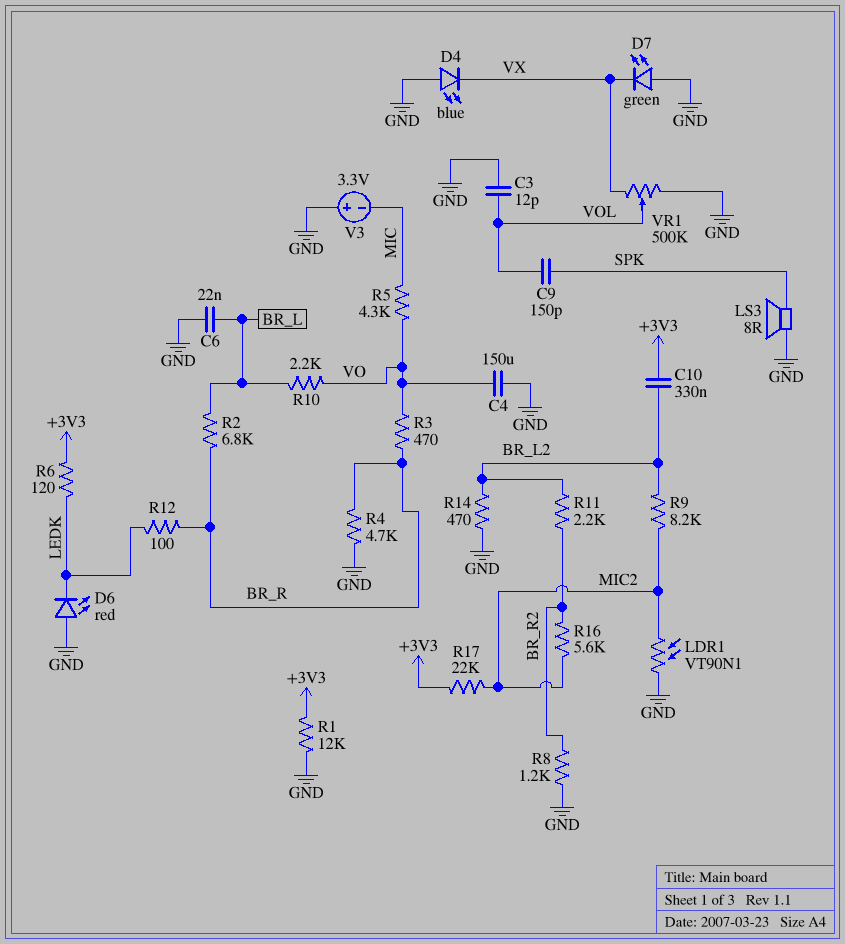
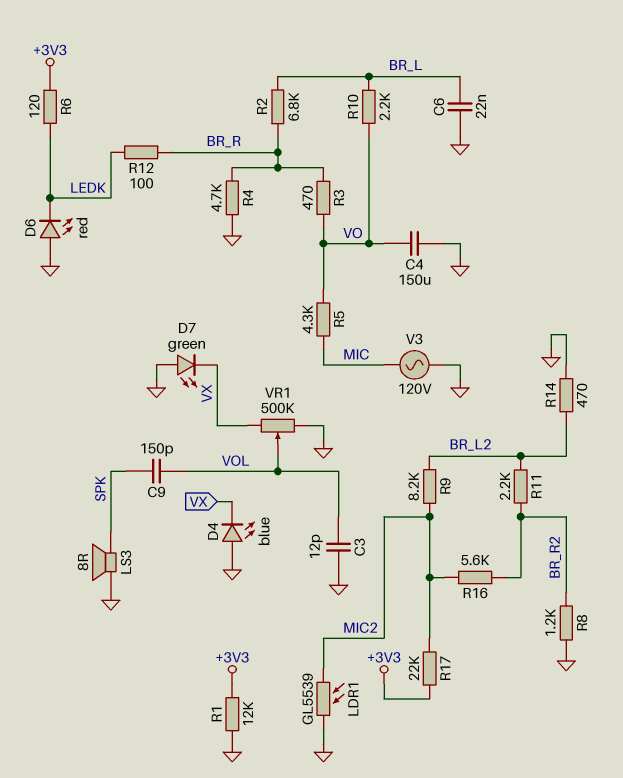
C10: 330nF (+3V3, BR_L2) -> none
LDR1: VT90N1 (GND, MIC2) -> GL5539 (GND, MIC2)
V3: 3.3V (plus GND, minus MIC) -> AC 120V (GND, MIC)

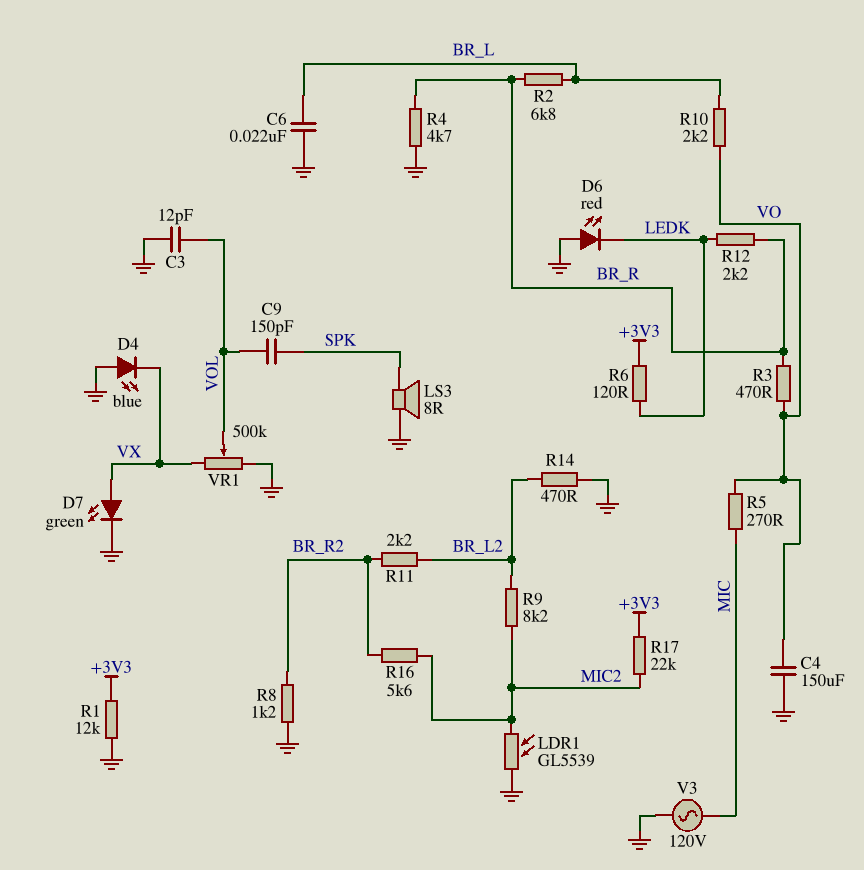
D7: LED green (A GND, K VX) -> LED green (A VX, K GND)
R5: 4.3k (MIC, VO) -> 270 (MIC, VO)
R12: 100 (BR_R, LEDK) -> 2.2k (BR_R, LEDK)

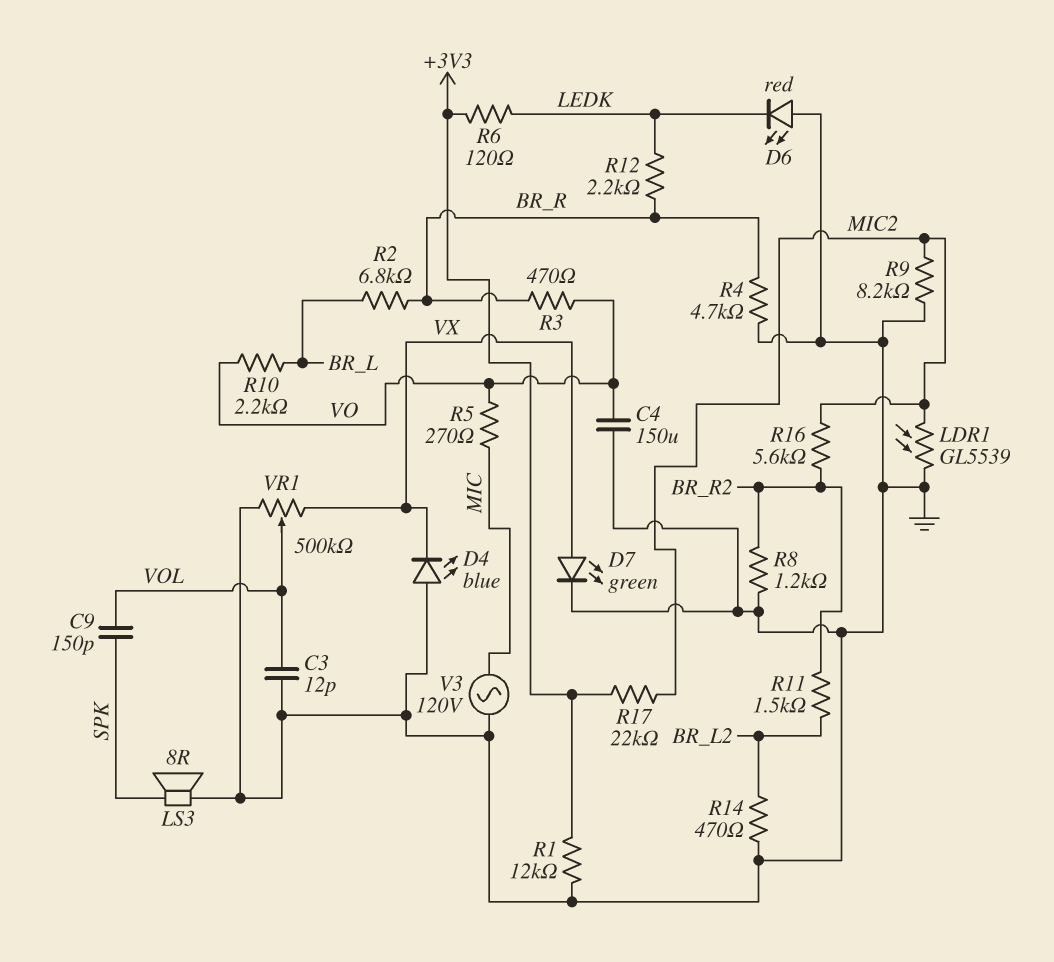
C6: 22nF (BR_L, GND) -> none
R9: 8.2k (BR_L2, MIC2) -> 8.2k (GND, MIC2)
R11: 2.2k (BR_L2, BR_R2) -> 1.5k (BR_L2, BR_R2)

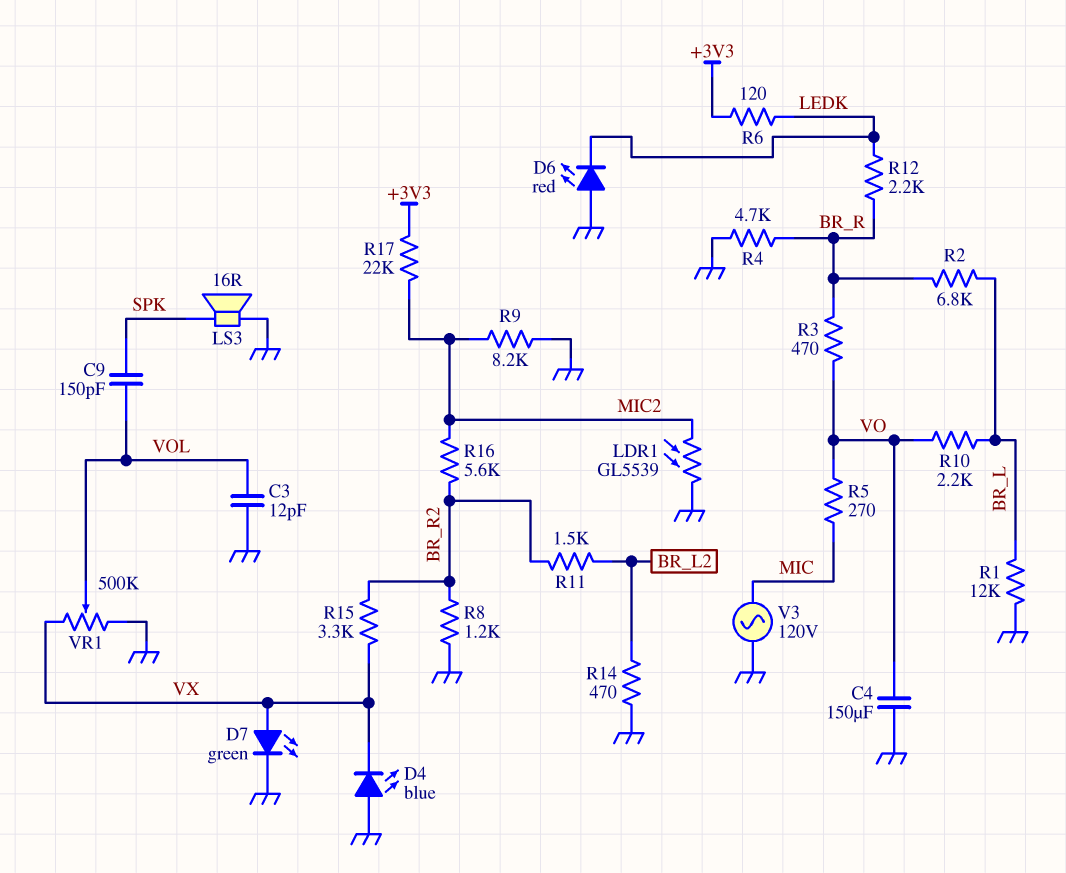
LS3: speaker 8R (GND, SPK) -> speaker 16R (GND, SPK)
R1: 12k (+3V3, GND) -> 12k (BR_L, GND)
R15: none -> 3.3k (BR_R2, VX)

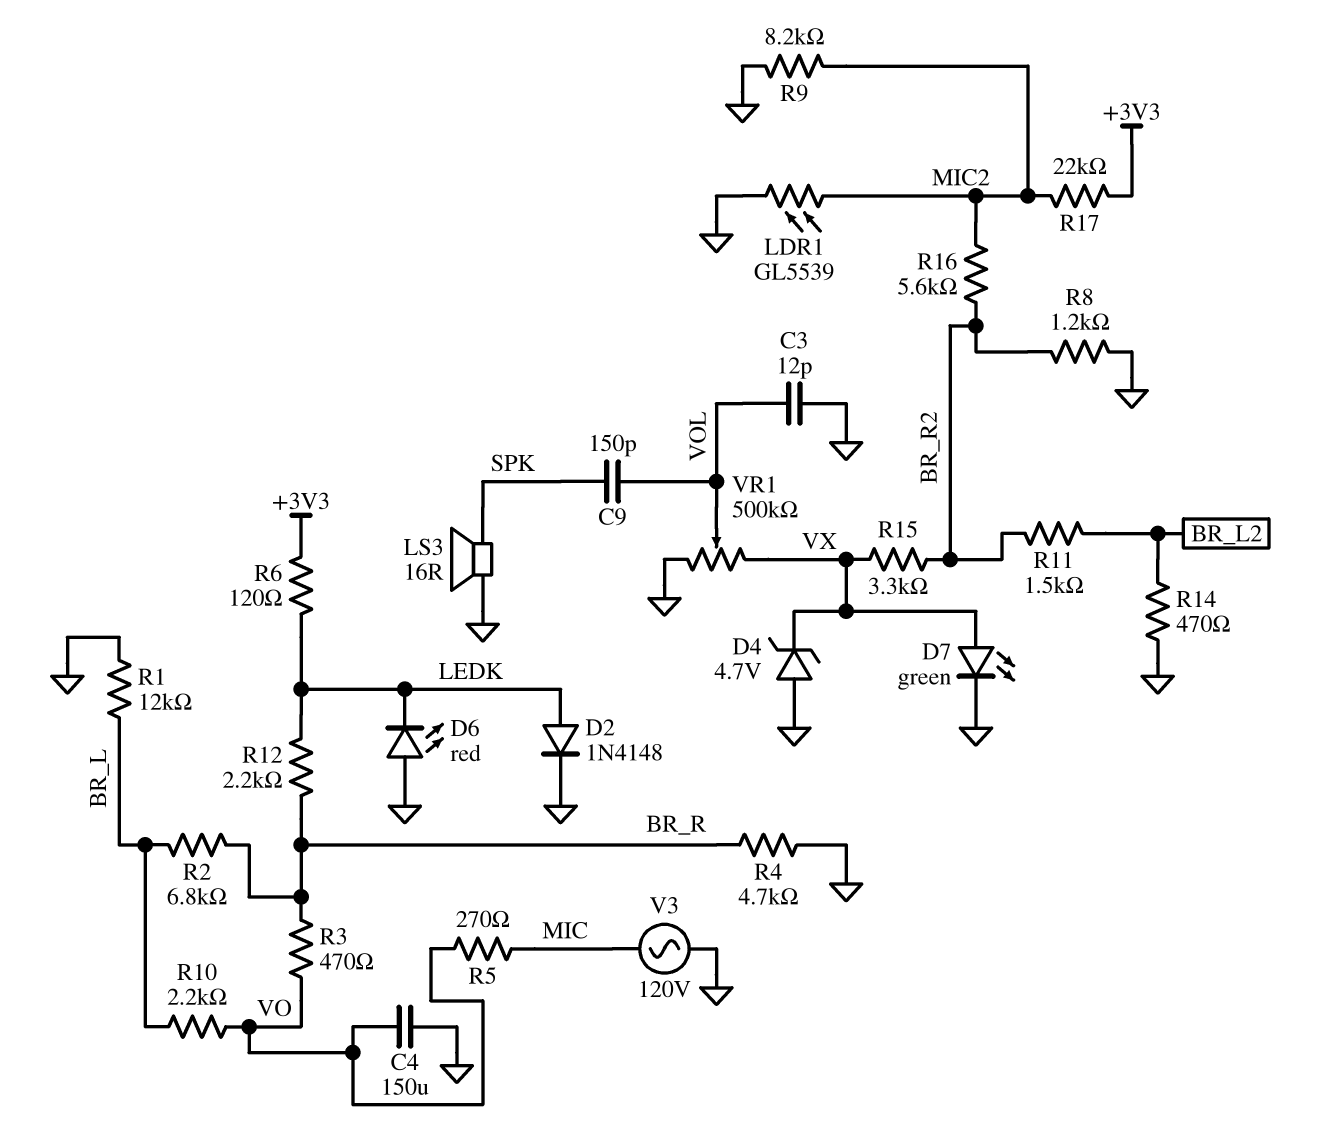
D2: none -> diode 1N4148 (A LEDK, K GND)
D4: LED blue (A GND, K VX) -> zener 4.7V (A GND, K VX)

